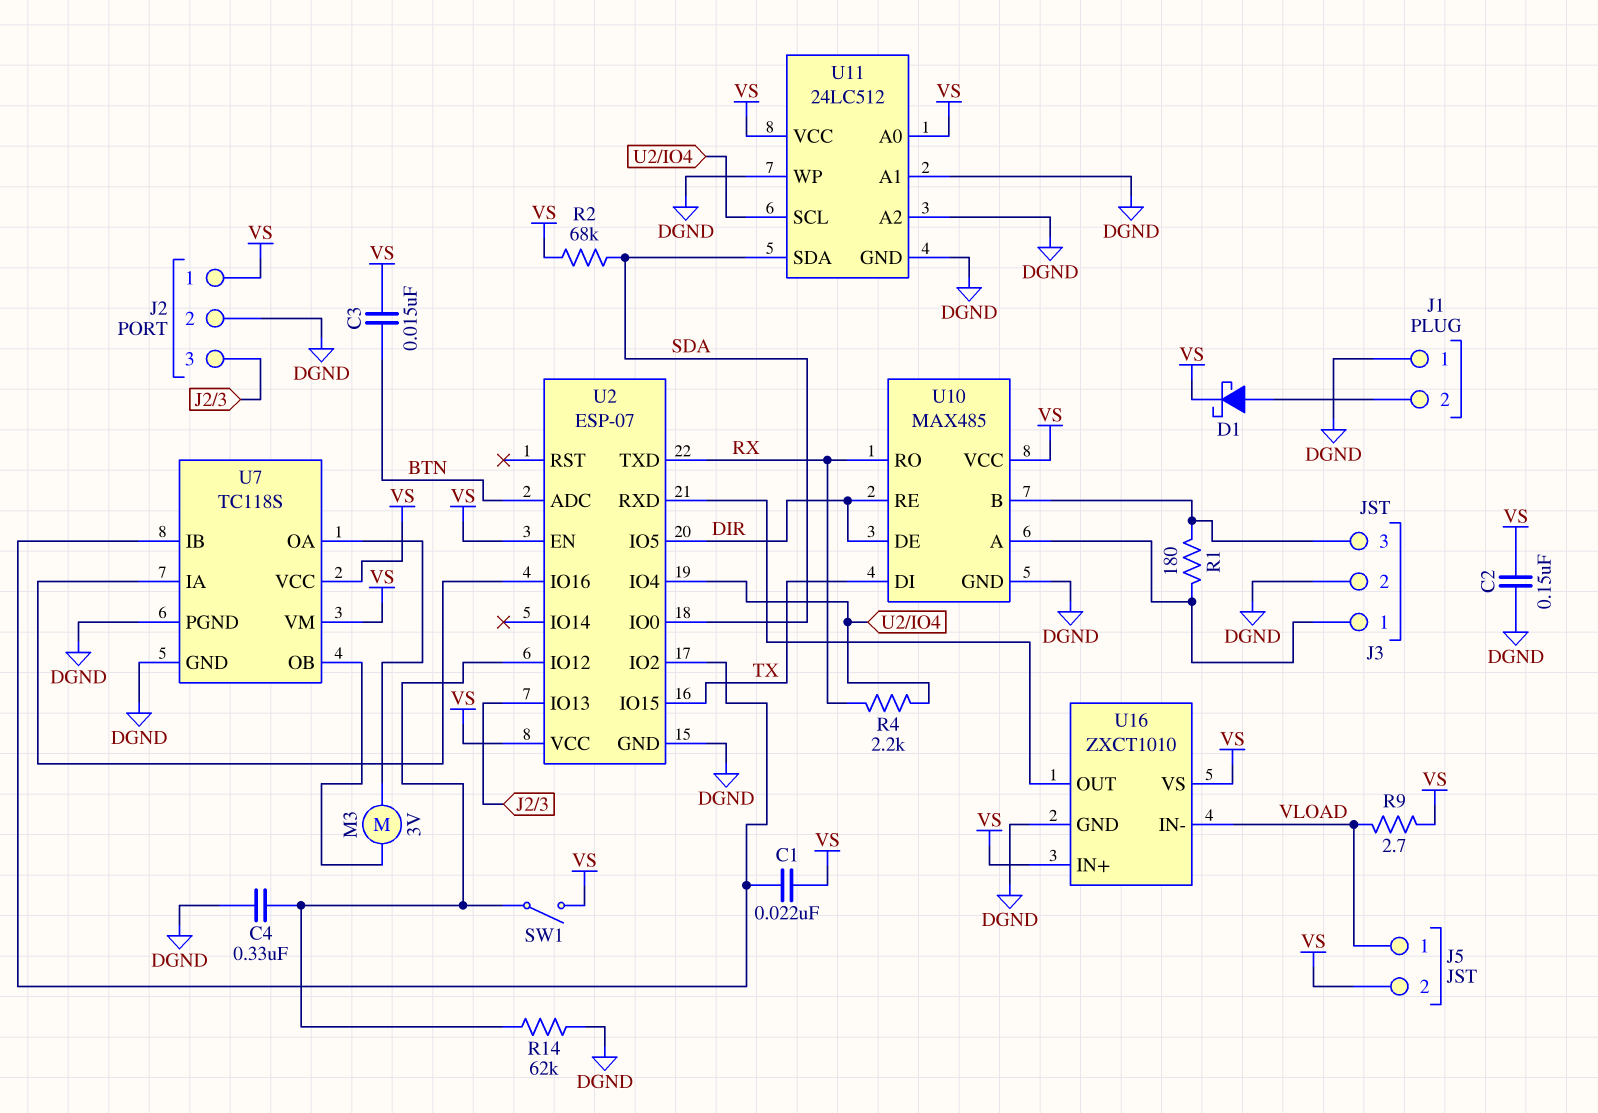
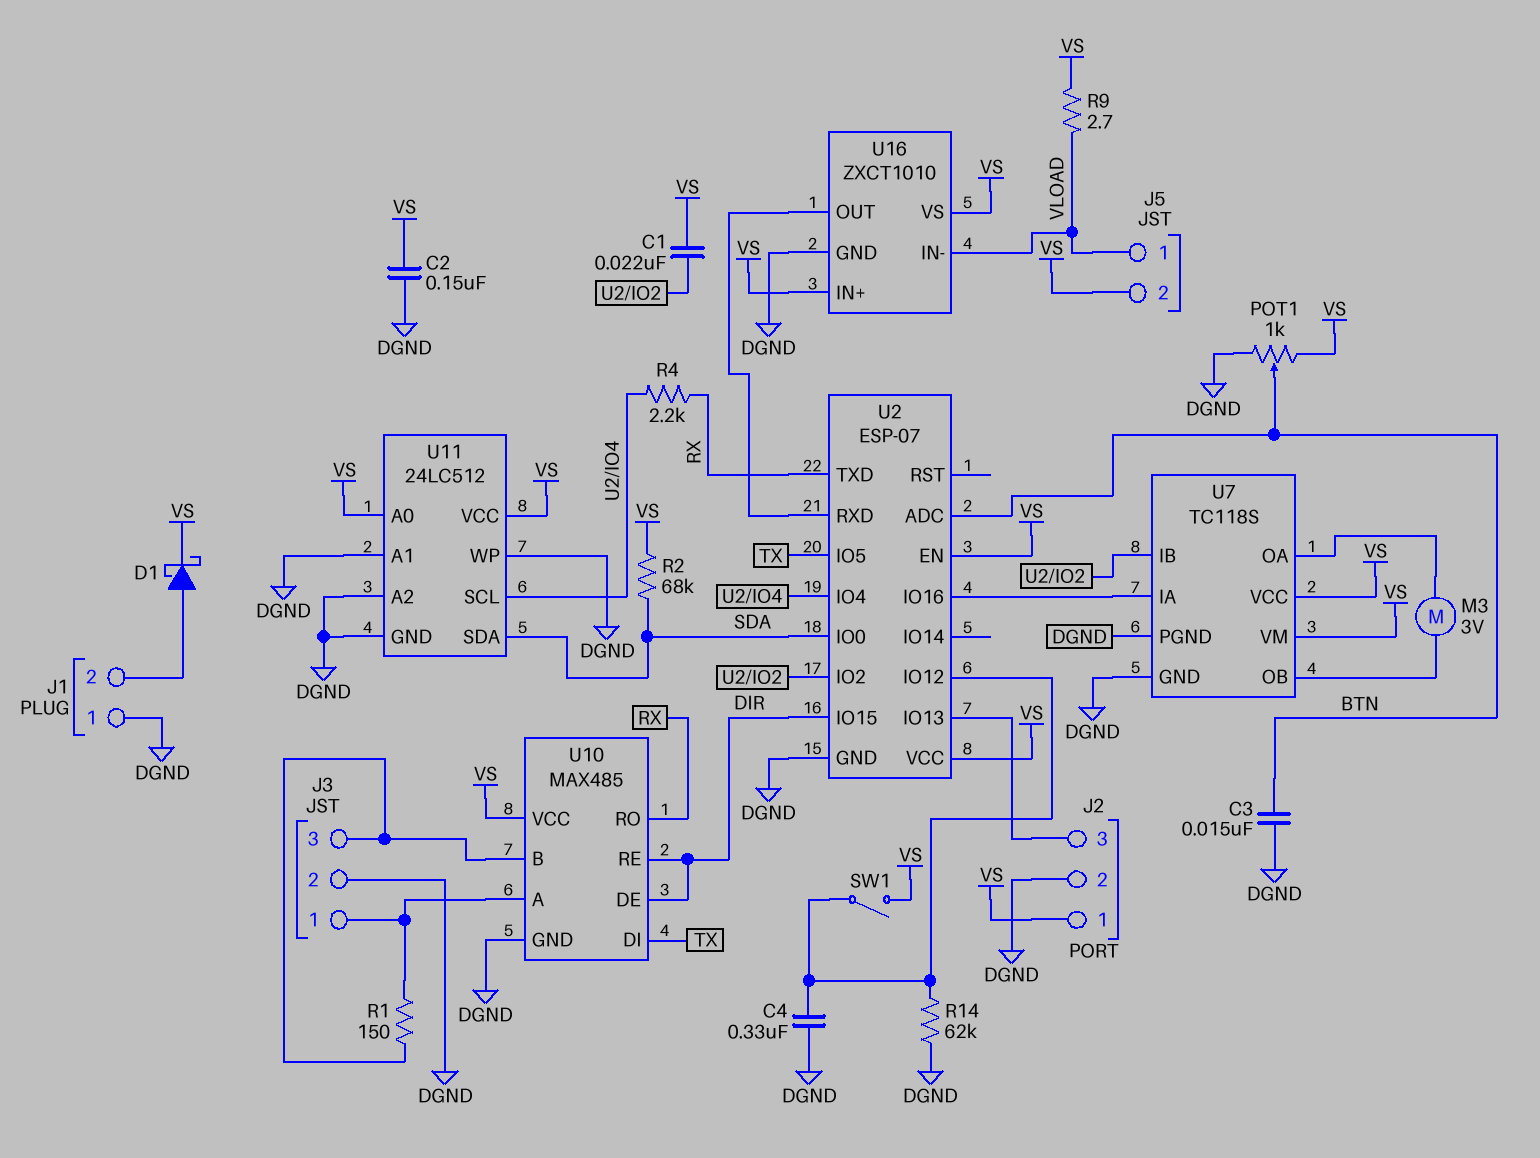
C3: 15nF (BTN, VS) -> 15nF (BTN, DGND)
POT1: none -> 1k (DGND, VS, wiper BTN)
R1: 180 (J3/1, J3/3) -> 150 (J3/1, J3/3)
U2 pin IO5: DIR -> TX
U2 pin IO15: TX -> DIR

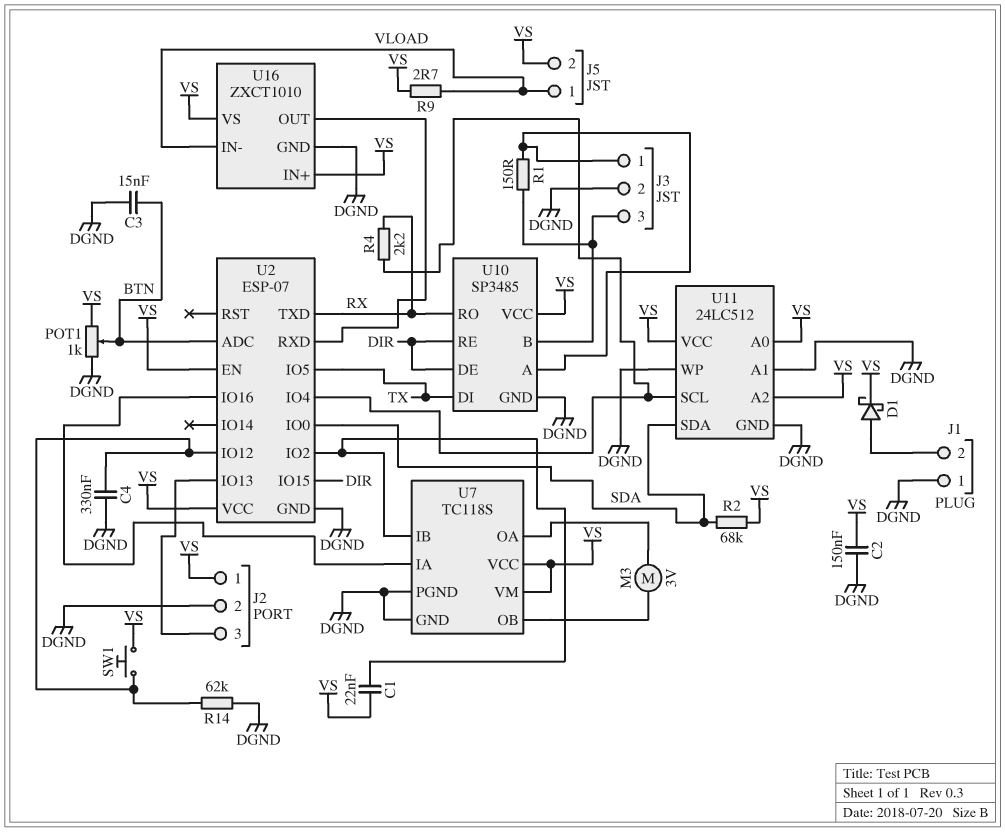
SW1: switch (U2/IO12, VS) -> button (U2/IO12, VS)
U10: MAX485 -> SP3485
U11 pin A2: DGND -> VS

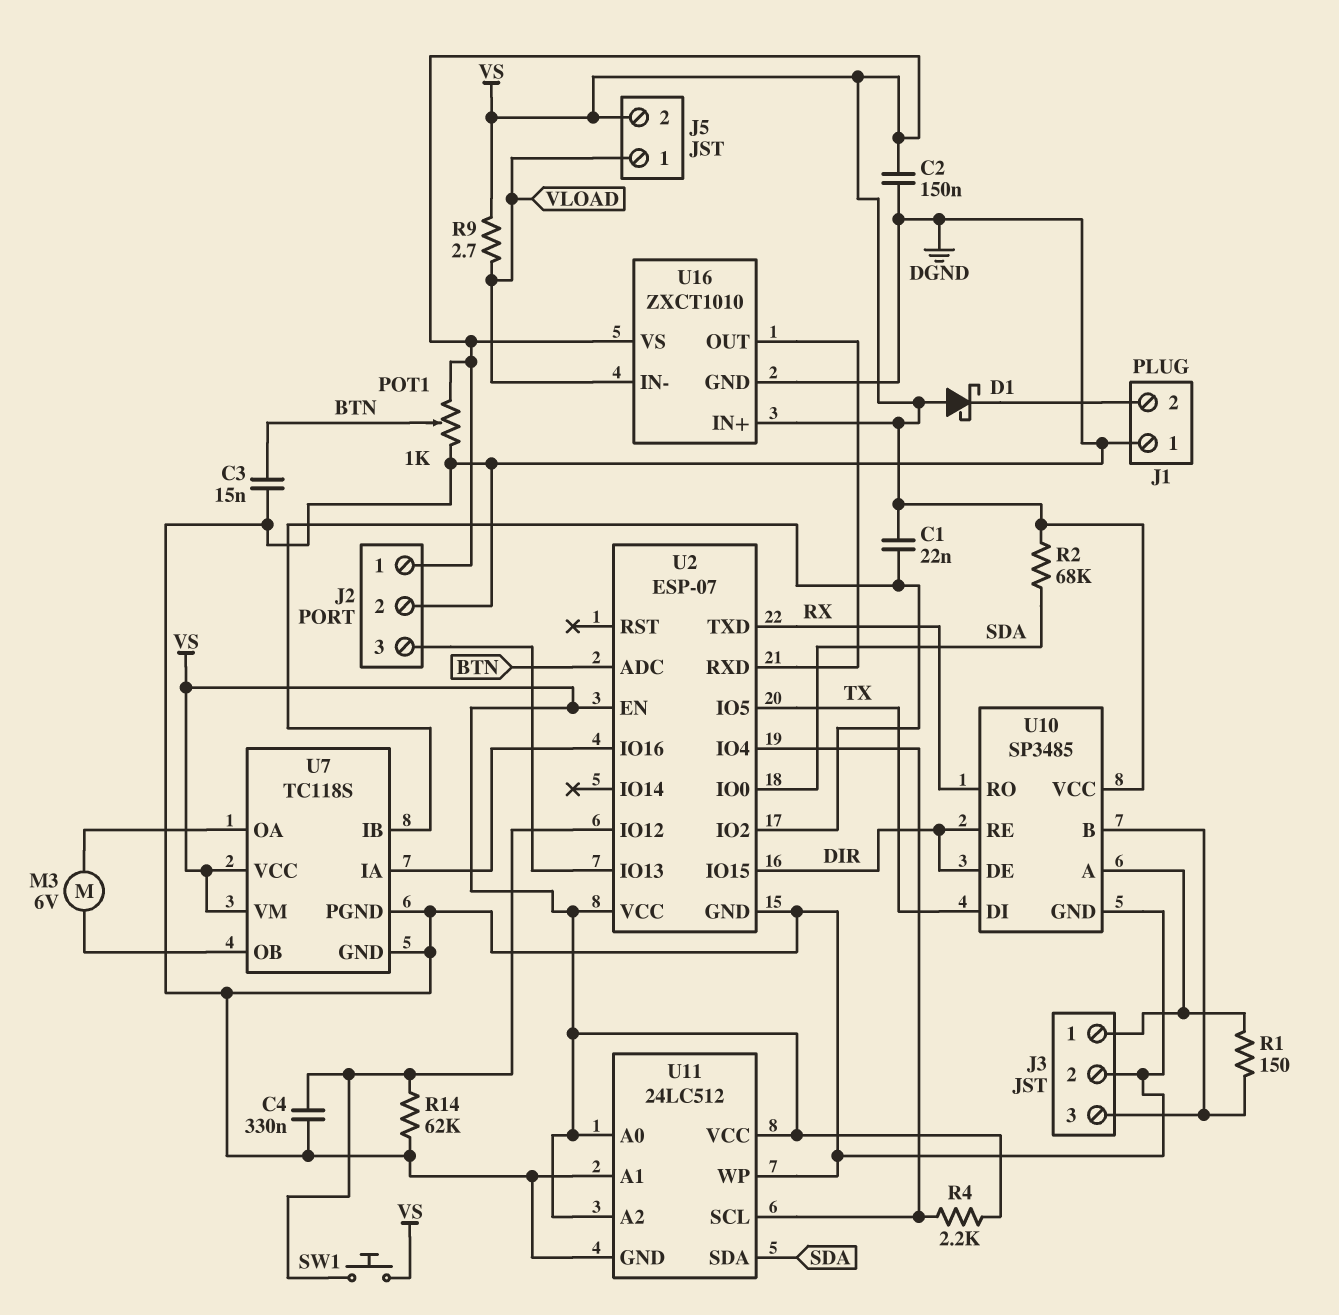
D1: schottky (A J1/2, K VS) -> schottky (A VS, K J1/2)
M3: motor 3V (U7/OA, U7/OB) -> motor 6V (U7/OA, U7/OB)
R4: 2.2k (RX, U2/IO4) -> 2.2k (U2/IO4, VS)

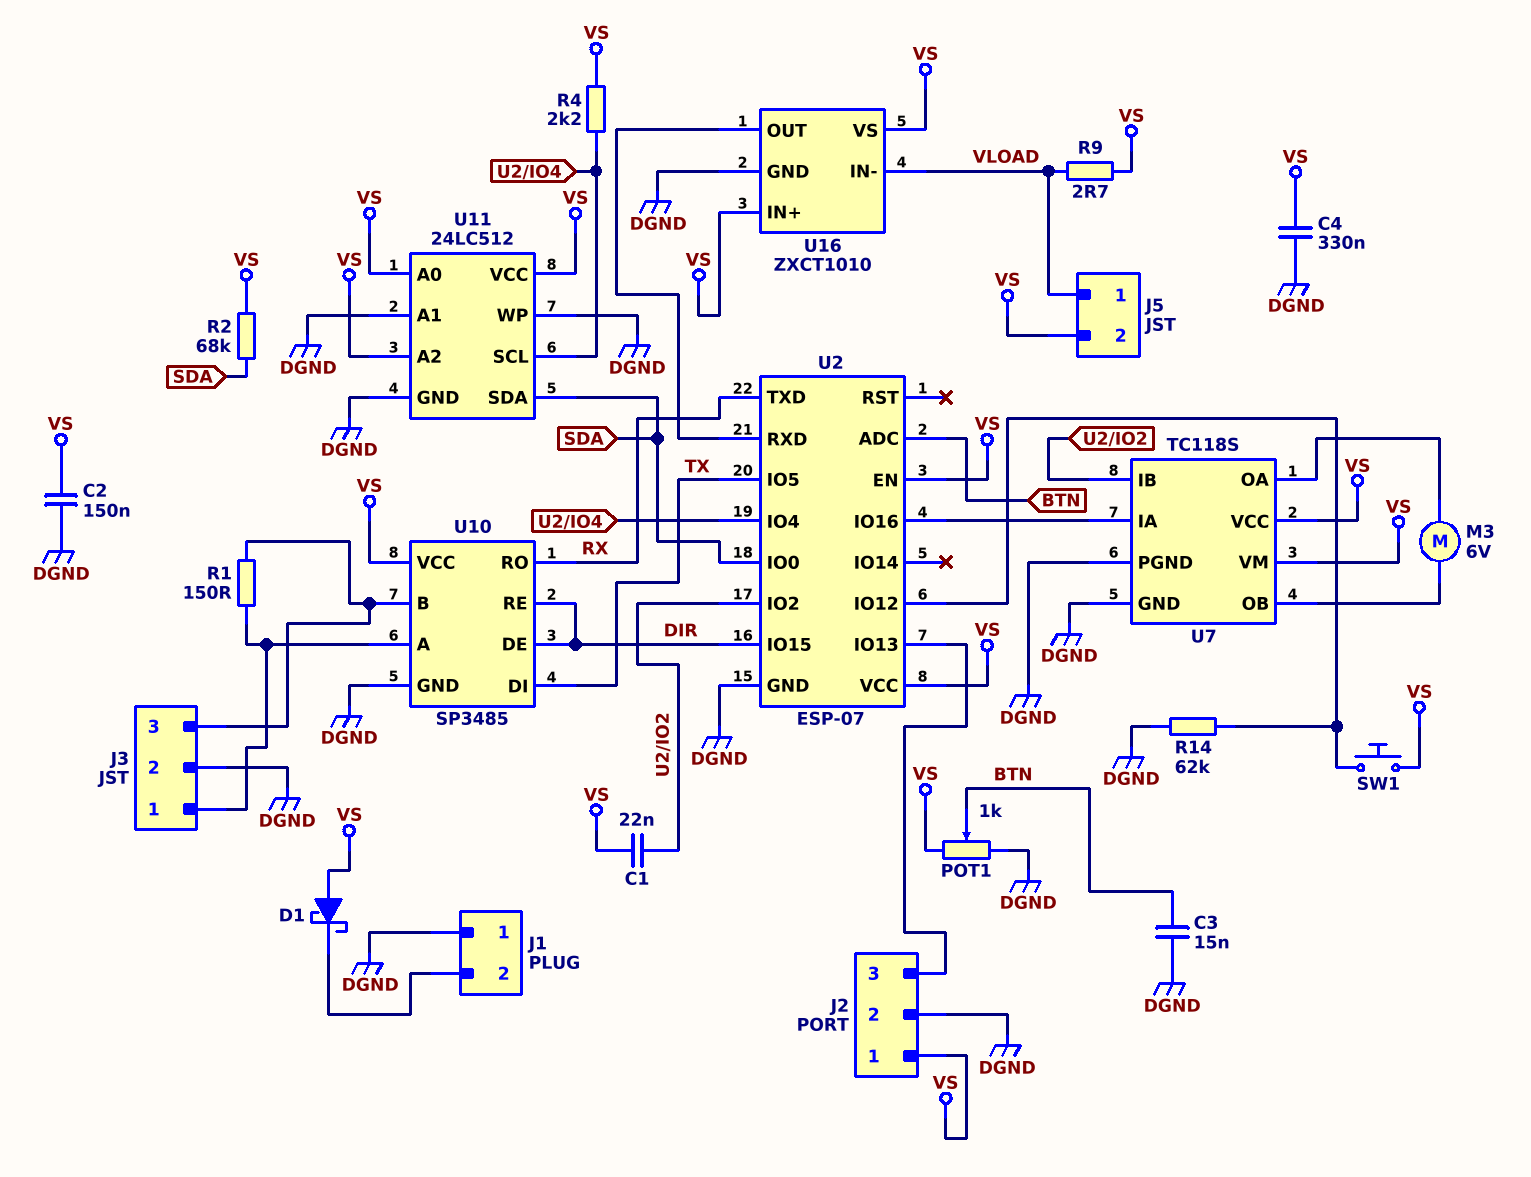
C4: 330nF (DGND, U2/IO12) -> 330nF (DGND, VS)

